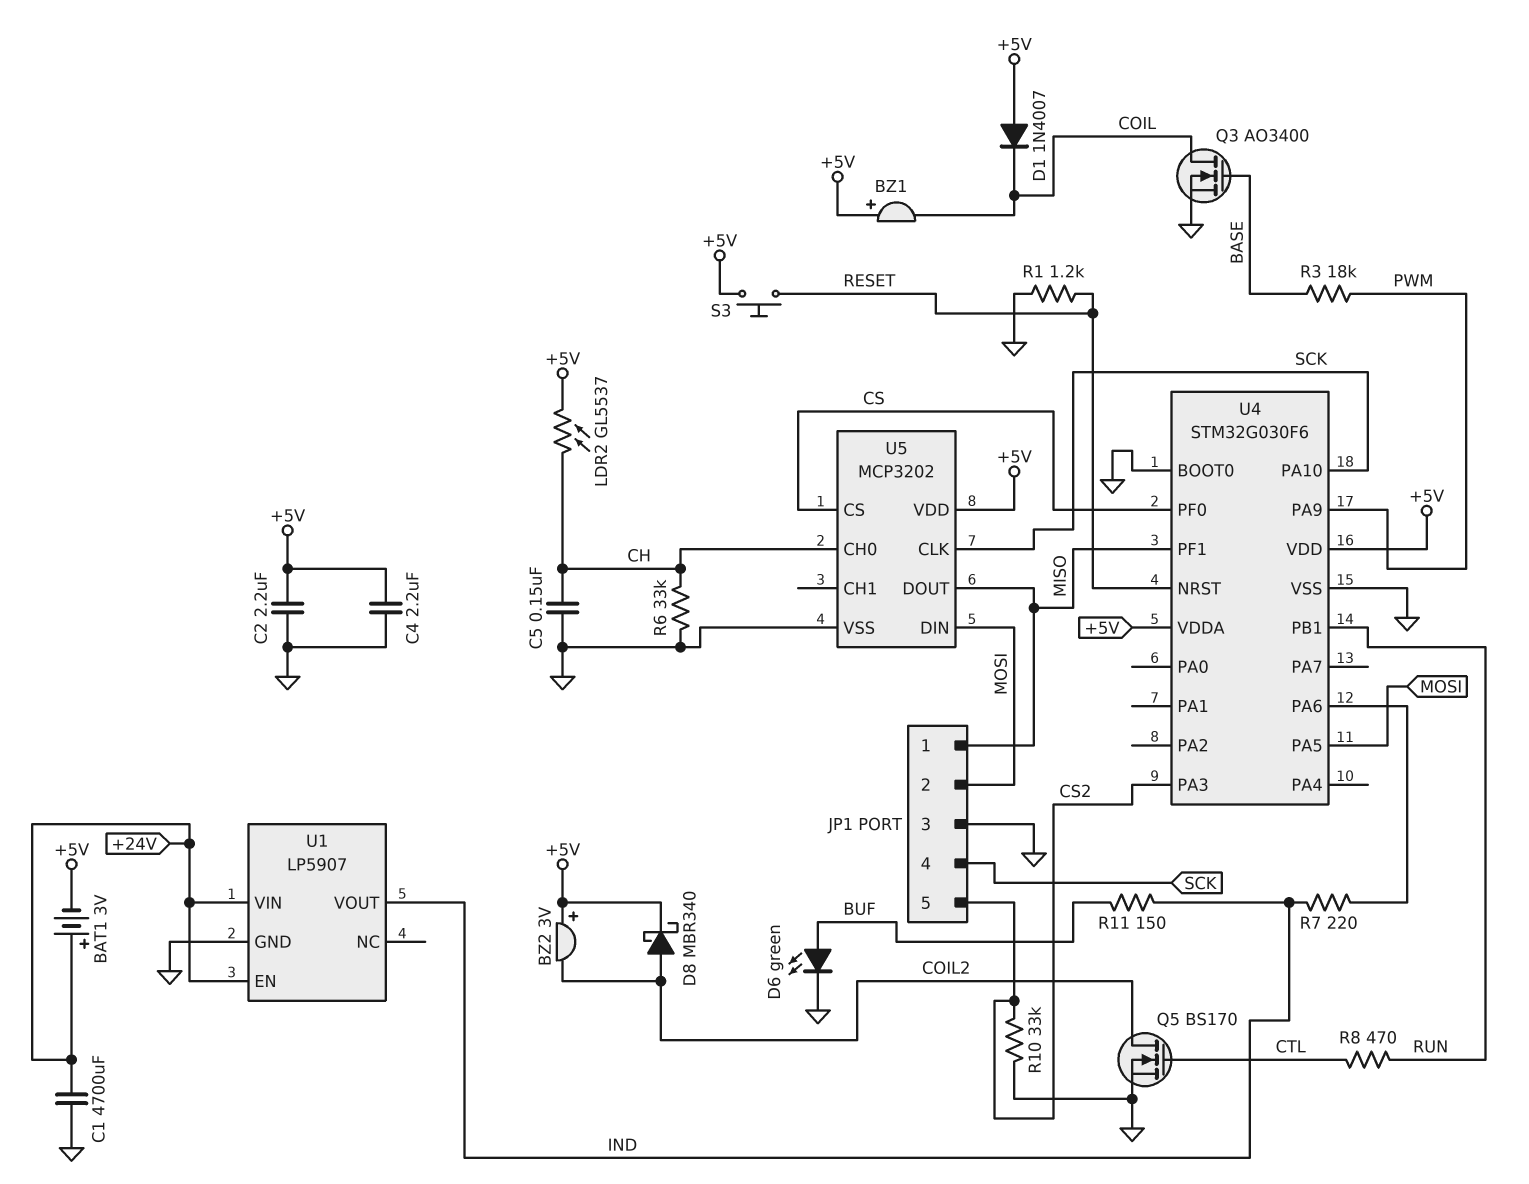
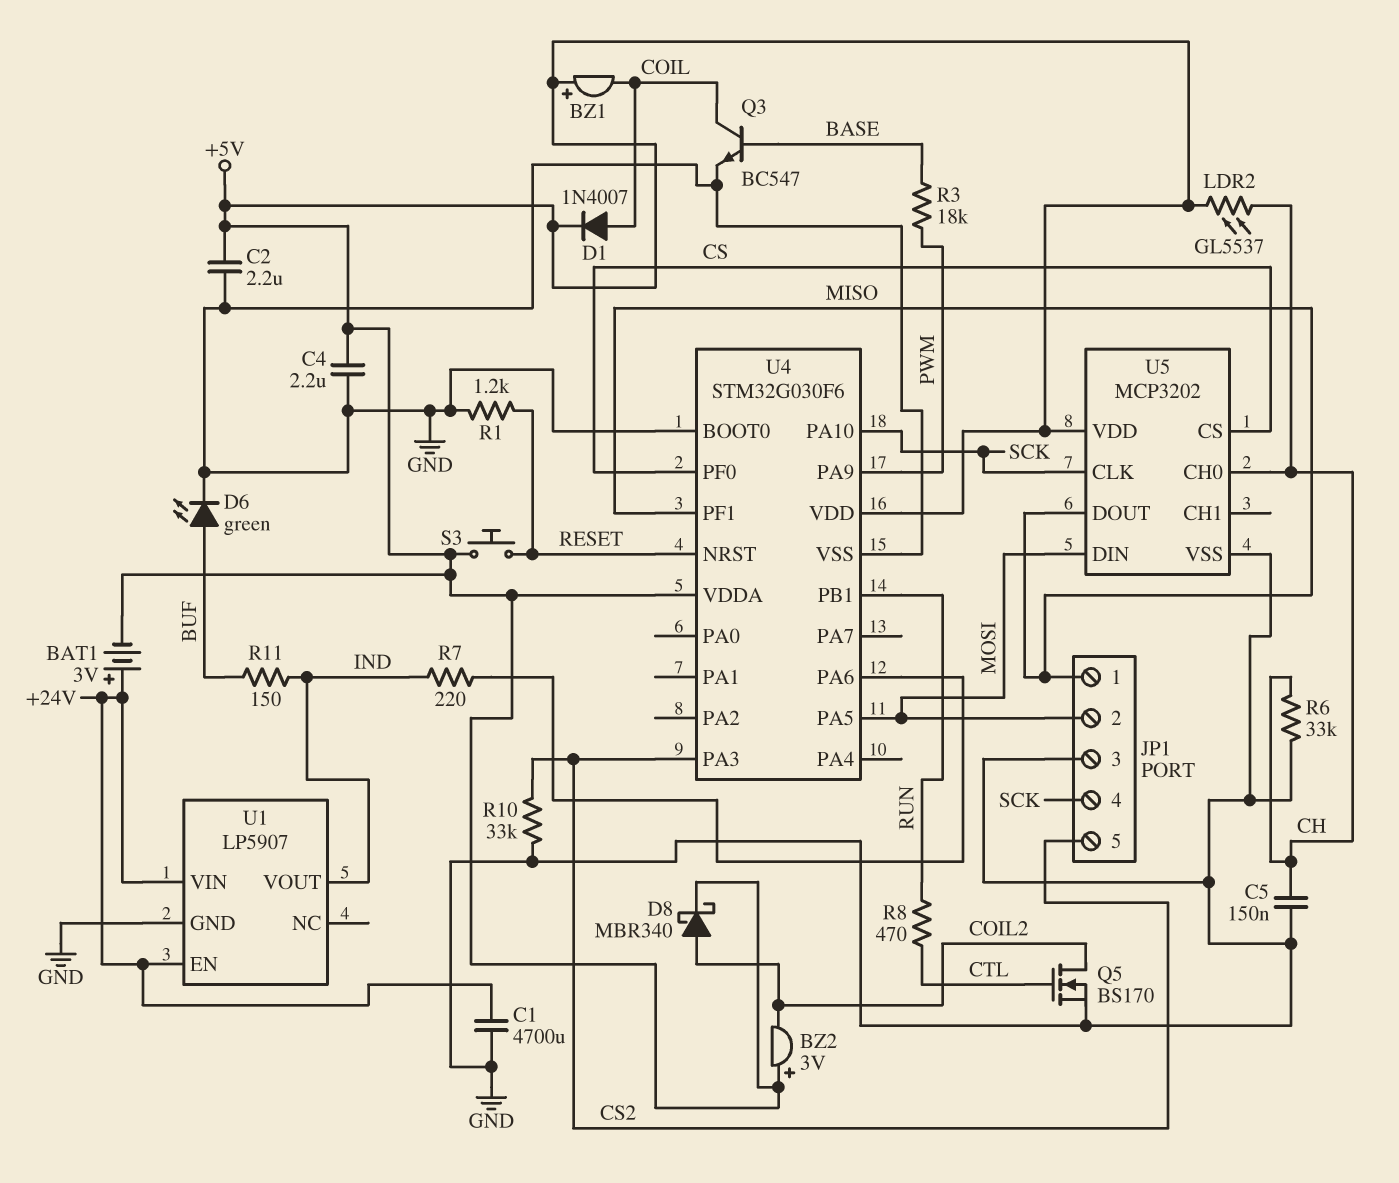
D1: diode 1N4007 (A +5V, K COIL) -> diode 1N4007 (A COIL, K +5V)
Q3: NMOS AO3400 (G BASE, D COIL, S GND) -> NPN BC547 (B BASE, C COIL, E GND)

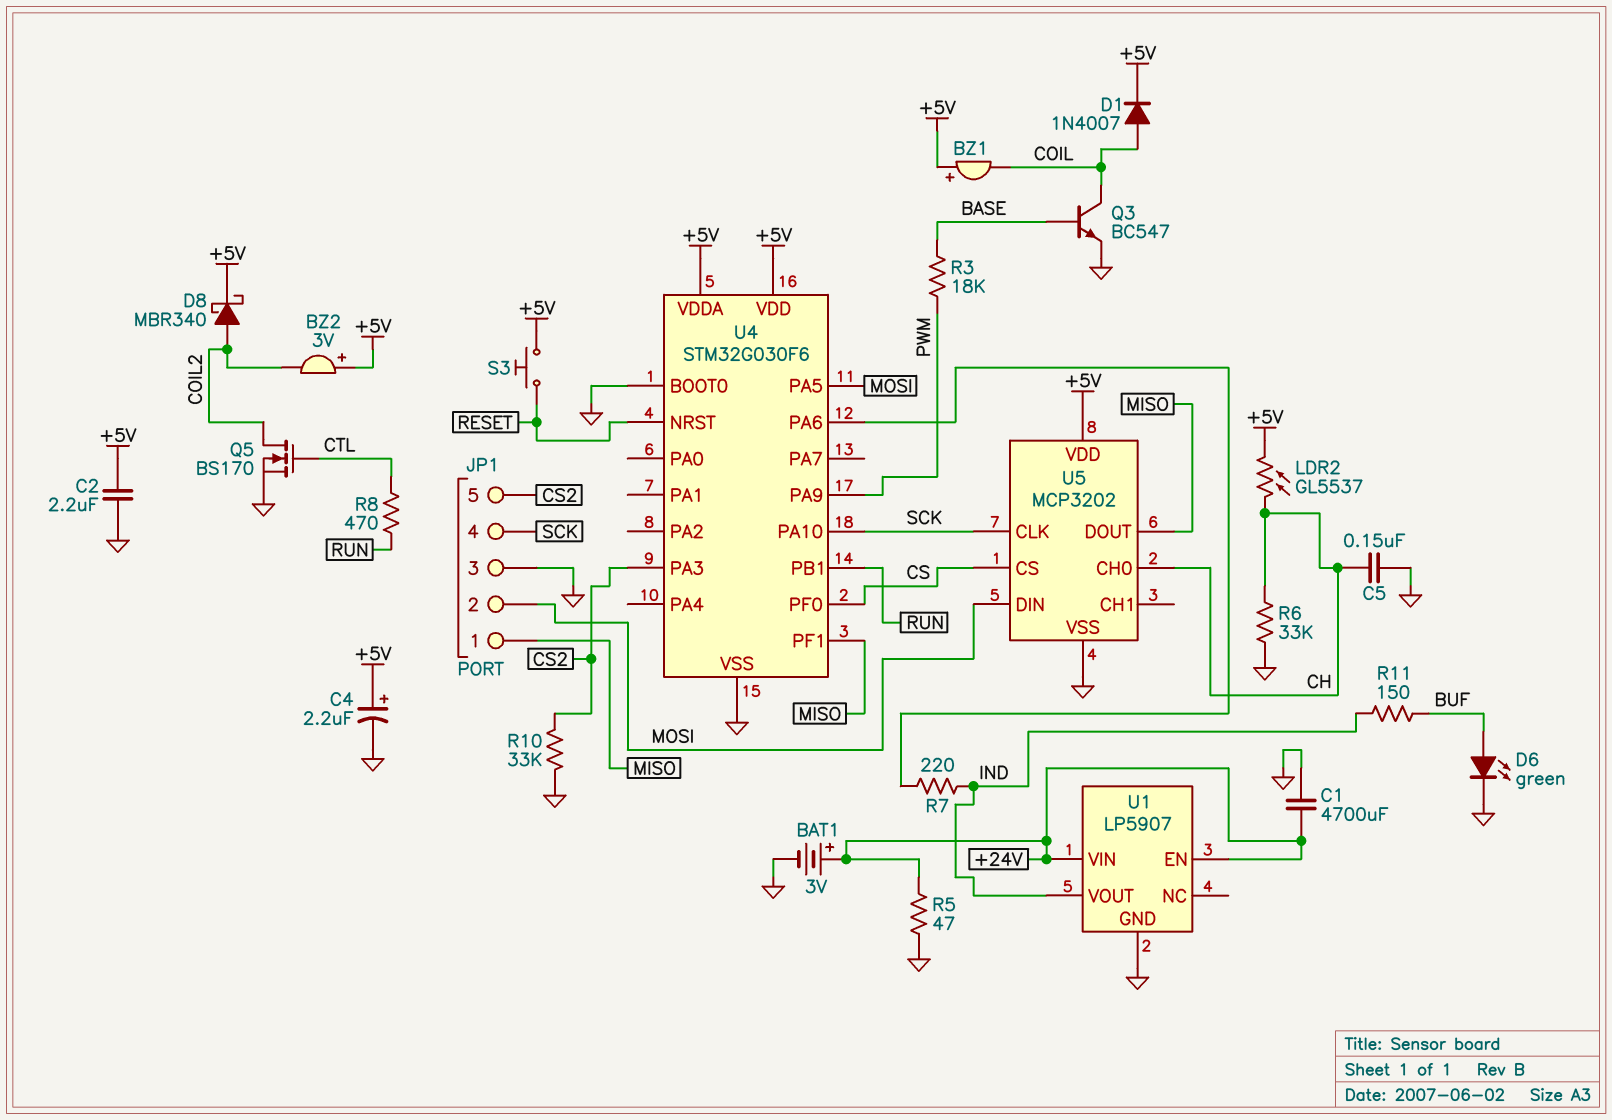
BAT1: 3V (plus +24V, minus +5V) -> 3V (plus +24V, minus GND)
C4: 2.2uF (+5V, GND) -> 2.2uF (plus +5V, minus GND)
R1: 1.2k (GND, RESET) -> none
R5: none -> 47 (+24V, GND)

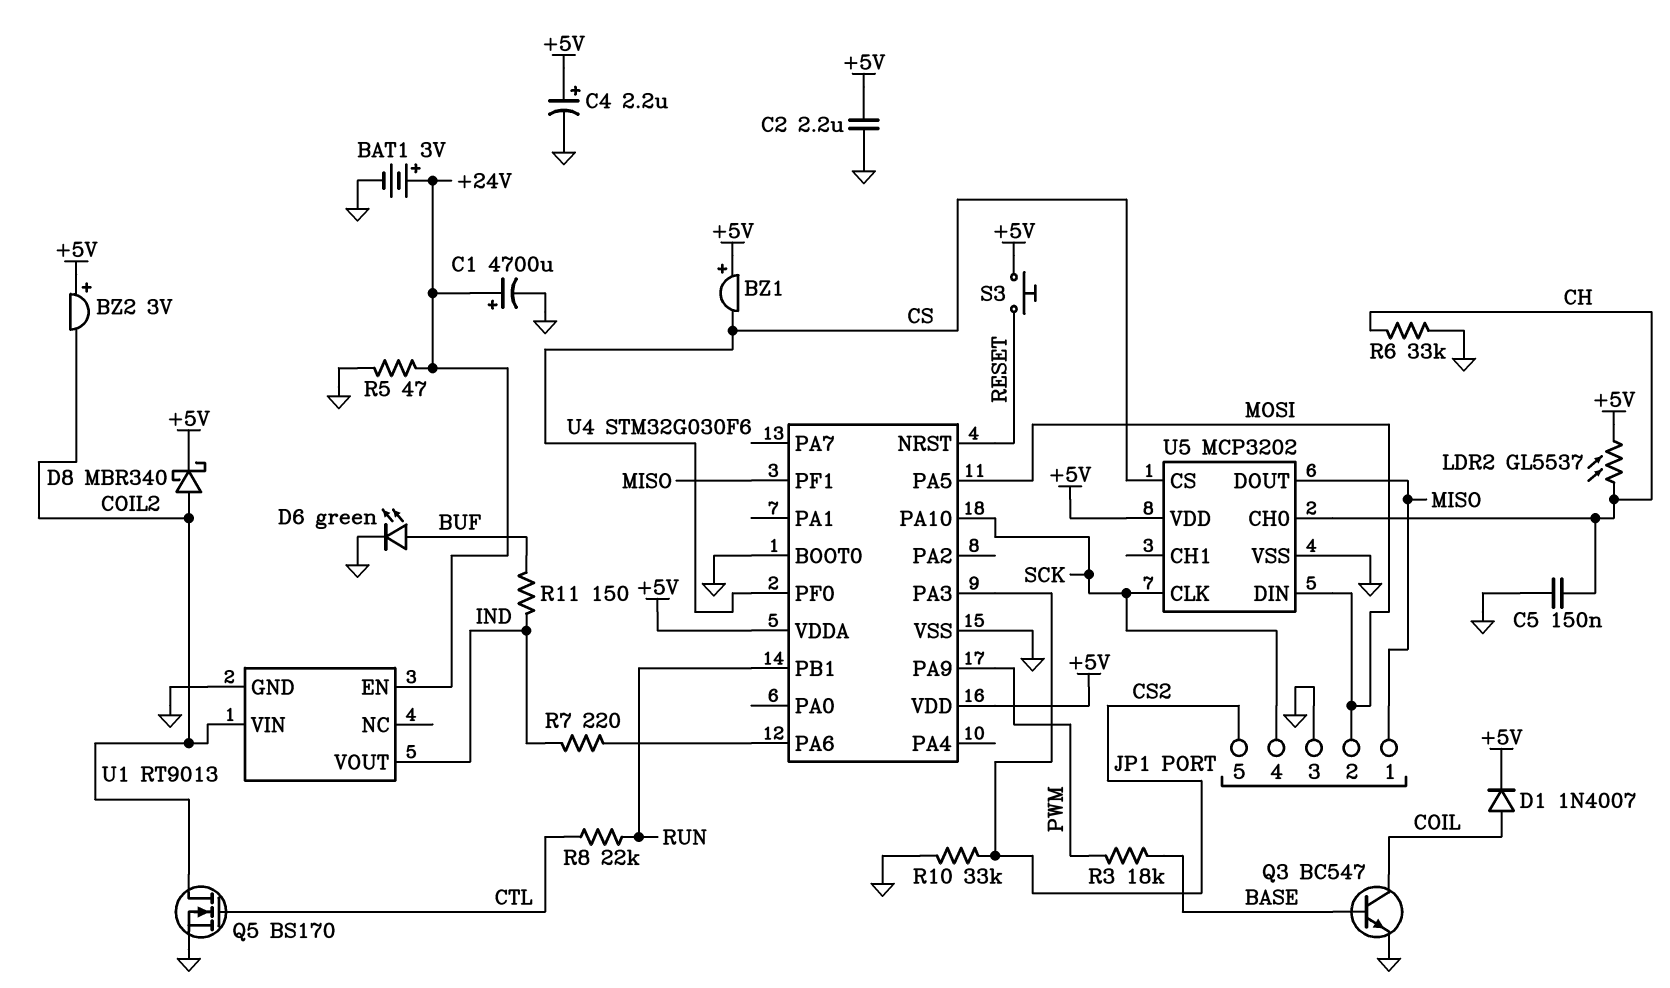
BZ1: buzzer (plus +5V, minus COIL) -> buzzer (plus +5V, minus CS)
C1: 4700uF (+24V, GND) -> 4700uF (plus +24V, minus GND)
R8: 470 (CTL, RUN) -> 22k (CTL, RUN)
U1: LP5907 -> RT9013
U1 pin VIN: +24V -> COIL2

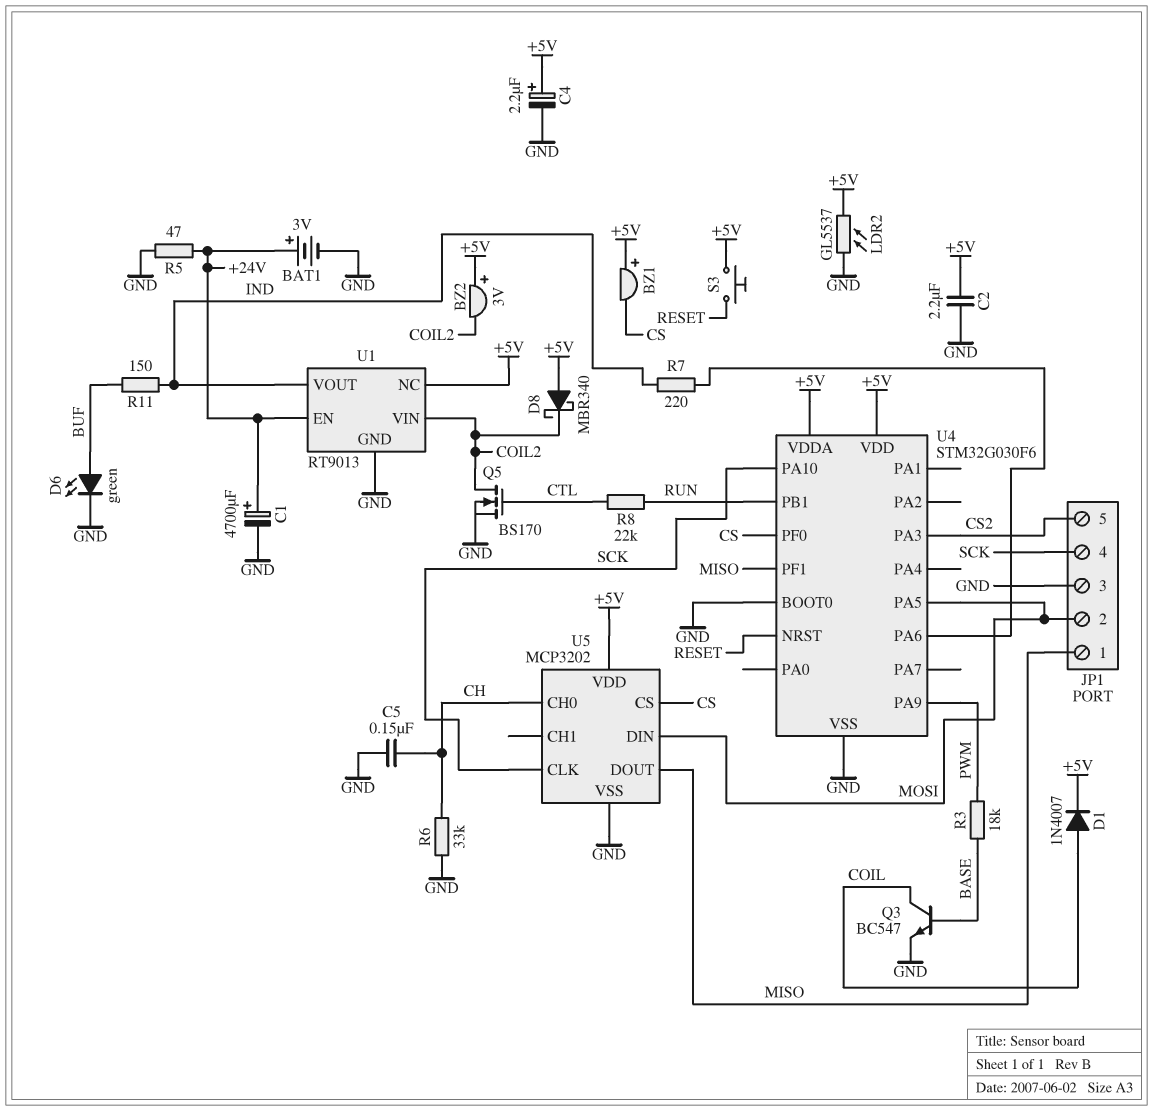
D8: schottky MBR340 (A COIL2, K +5V) -> schottky MBR340 (A +5V, K COIL2)
LDR2: GL5537 (+5V, CH) -> GL5537 (+5V, GND)
R10: 33k (CS2, GND) -> none
U1 pin NC: none -> +5V

